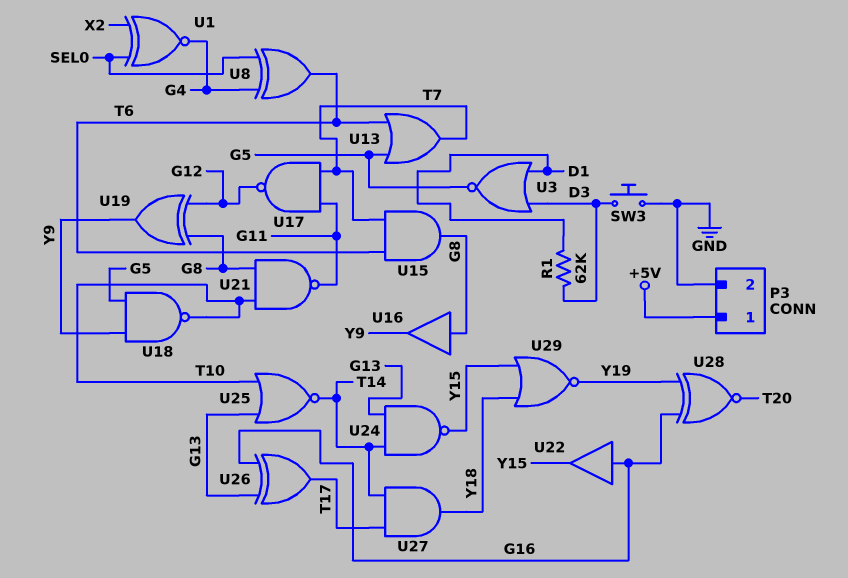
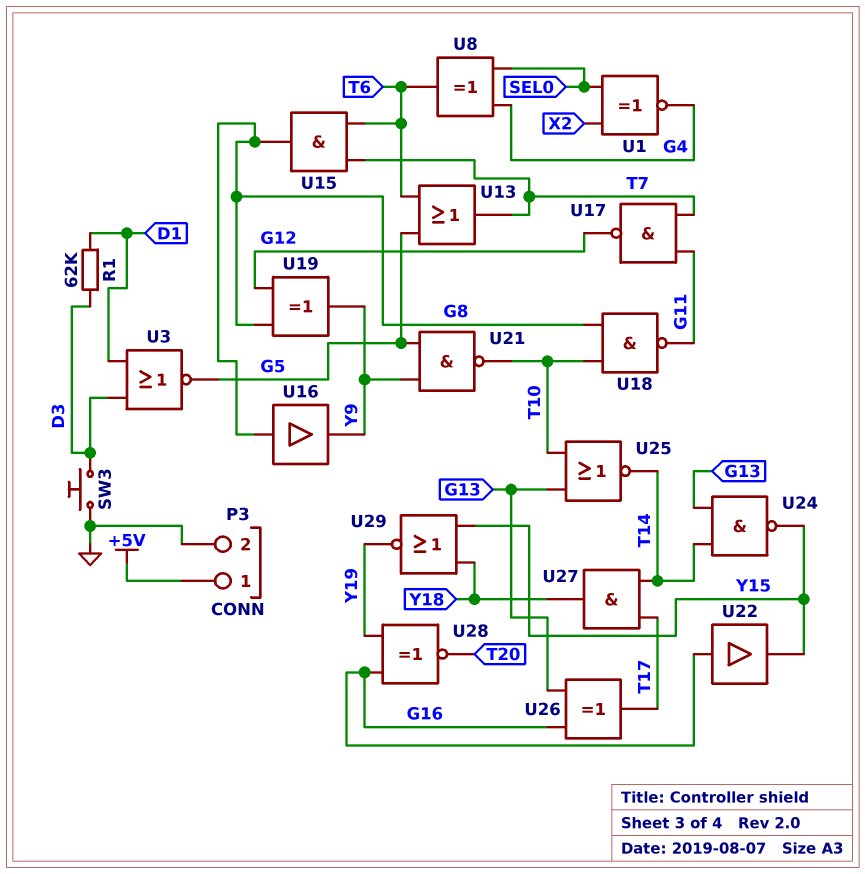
U18: NAND (in G5, in Y9, out T10) -> NAND (in G8, in T10, out G11)
U21: NAND (in G8, in T10, out G11) -> NAND (in G5, in Y9, out T10)

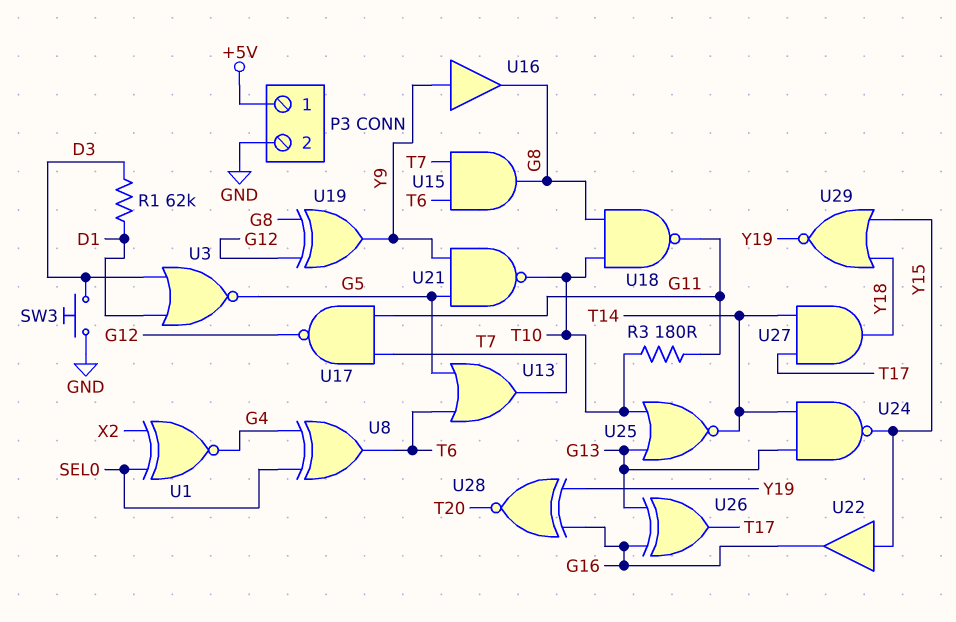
R3: none -> 180 (G11, T10)
U16: buffer (in G8, out Y9) -> buffer (in Y9, out G8)
U22: buffer (in G16, out Y15) -> buffer (in Y15, out G16)

